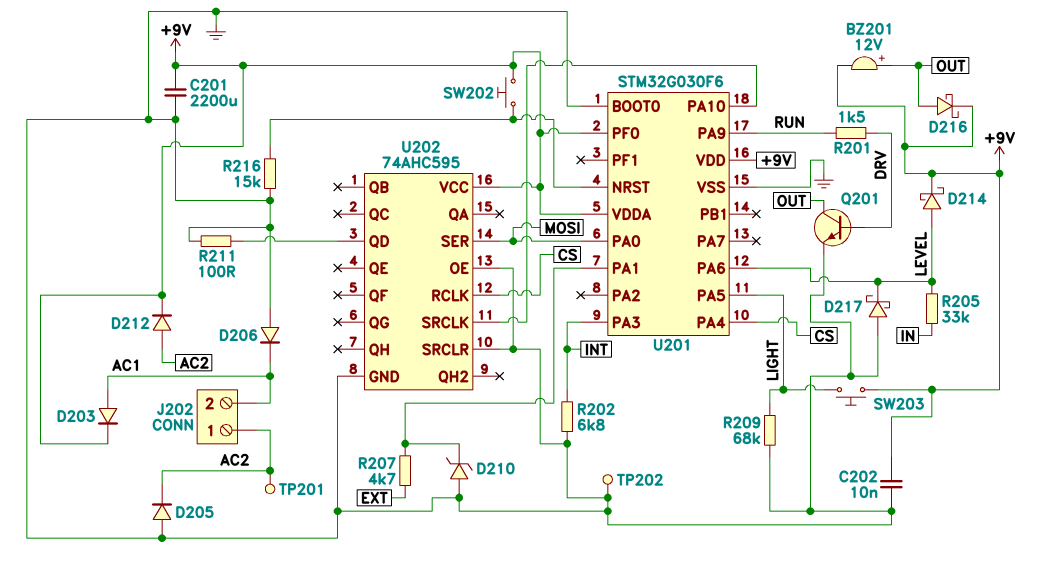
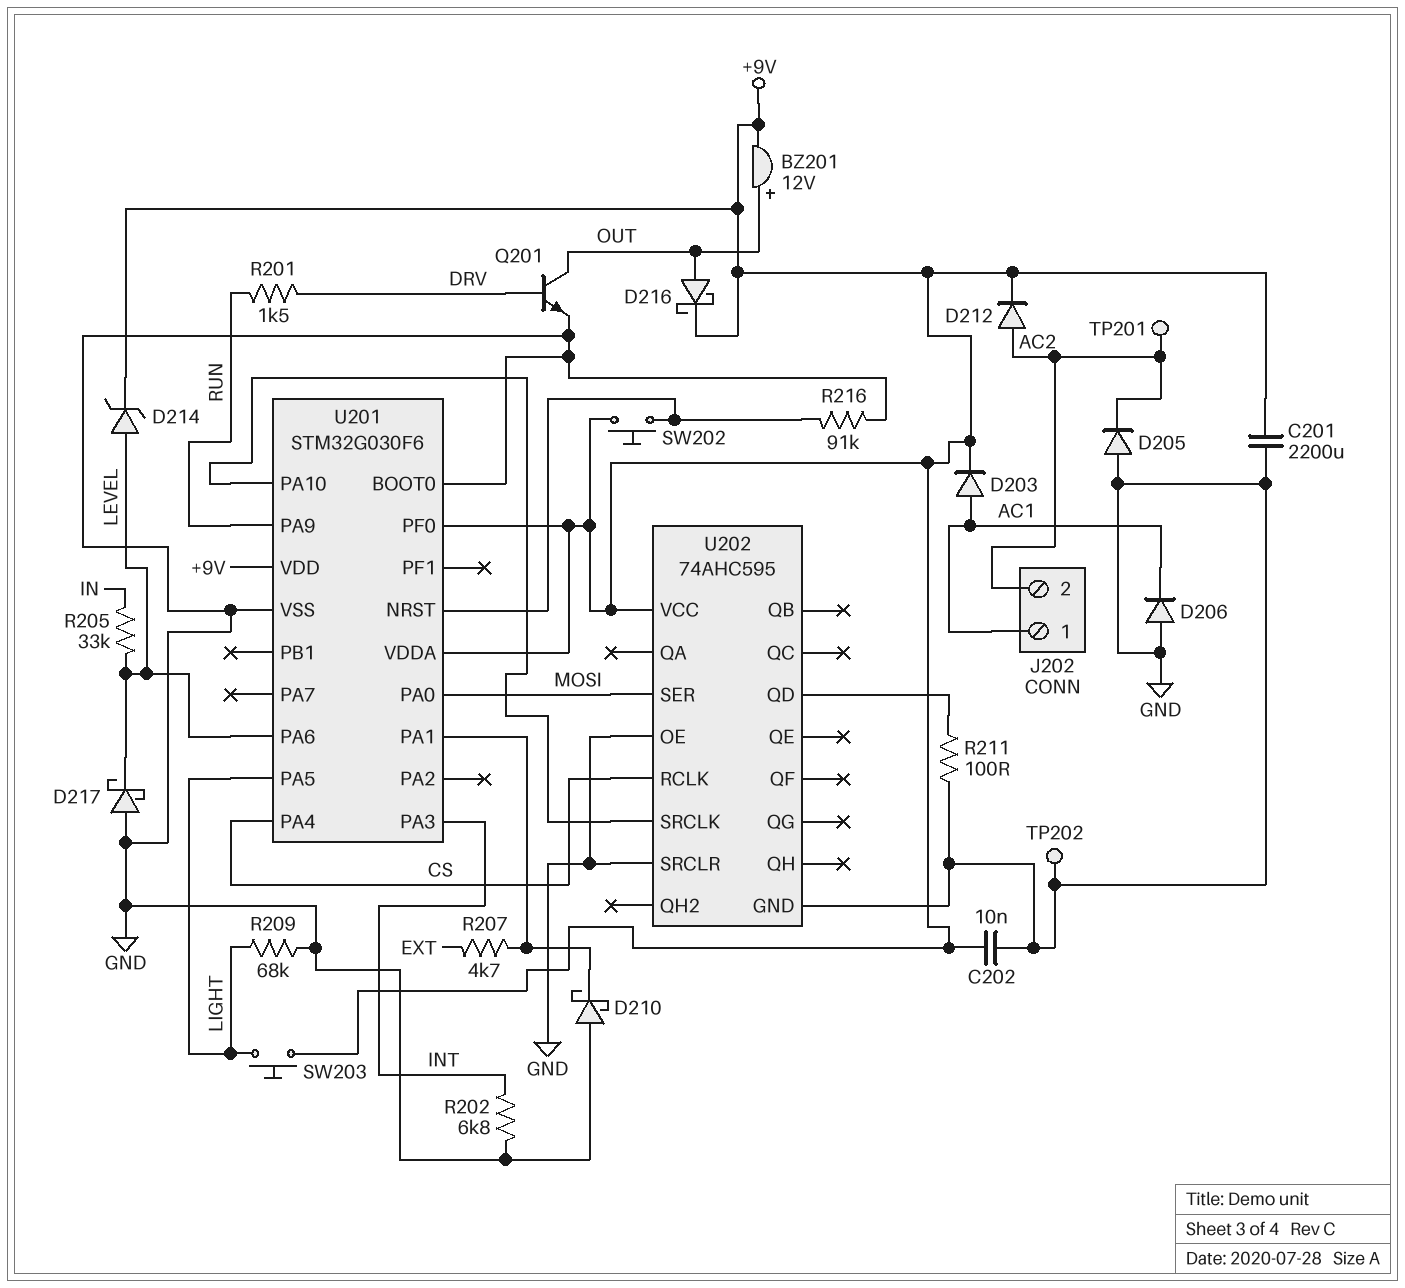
D210: zener (A GND, K U201/PA1) -> schottky (A GND, K U201/PA1)
D214: schottky (A LEVEL, K +9V) -> zener (A LEVEL, K +9V)
J202 pin 1: AC2 -> AC1
J202 pin 2: AC1 -> AC2
R216: 15k (GND, U201/NRST) -> 91k (GND, U201/NRST)

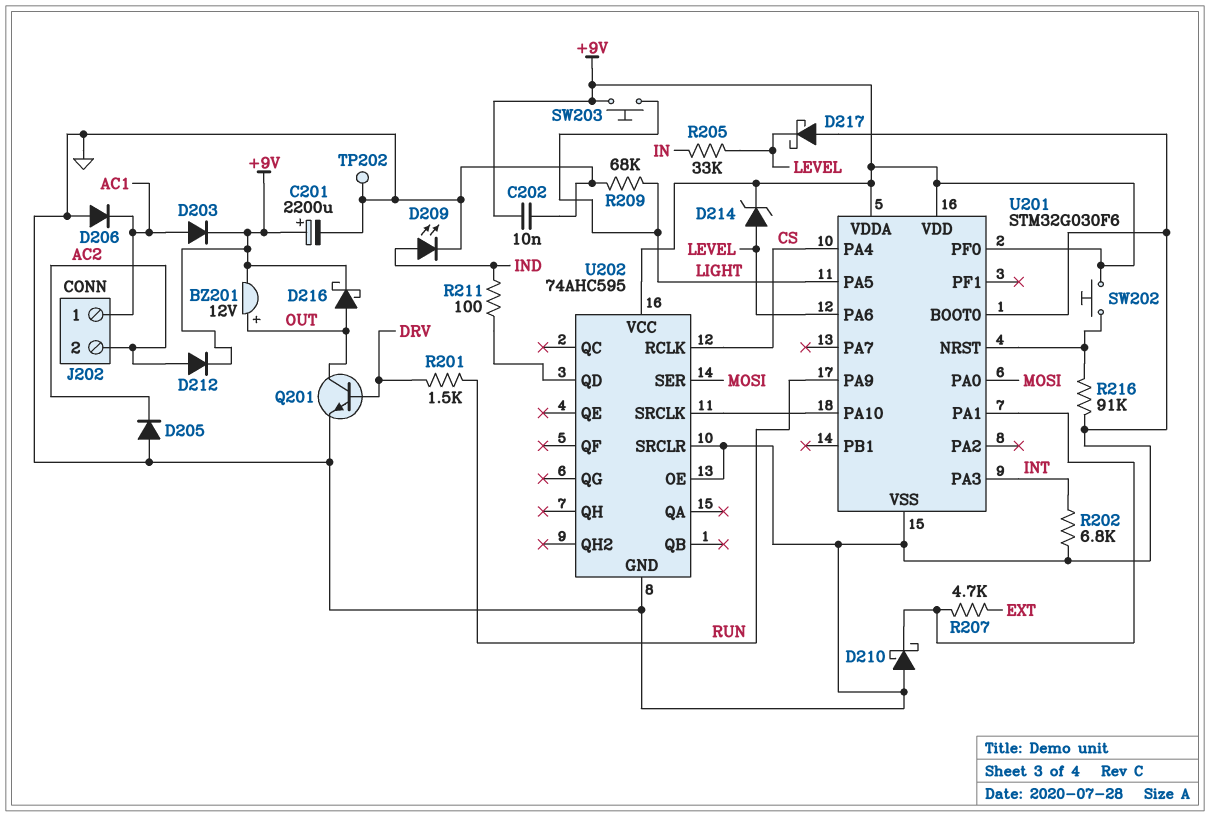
C201: 2200uF (+9V, GND) -> 2200uF (plus +9V, minus GND)
D209: none -> LED (A IND, K GND)
R211: 100 (GND, U202/QD) -> 100 (IND, U202/QD)
TP201: test point (AC2) -> none

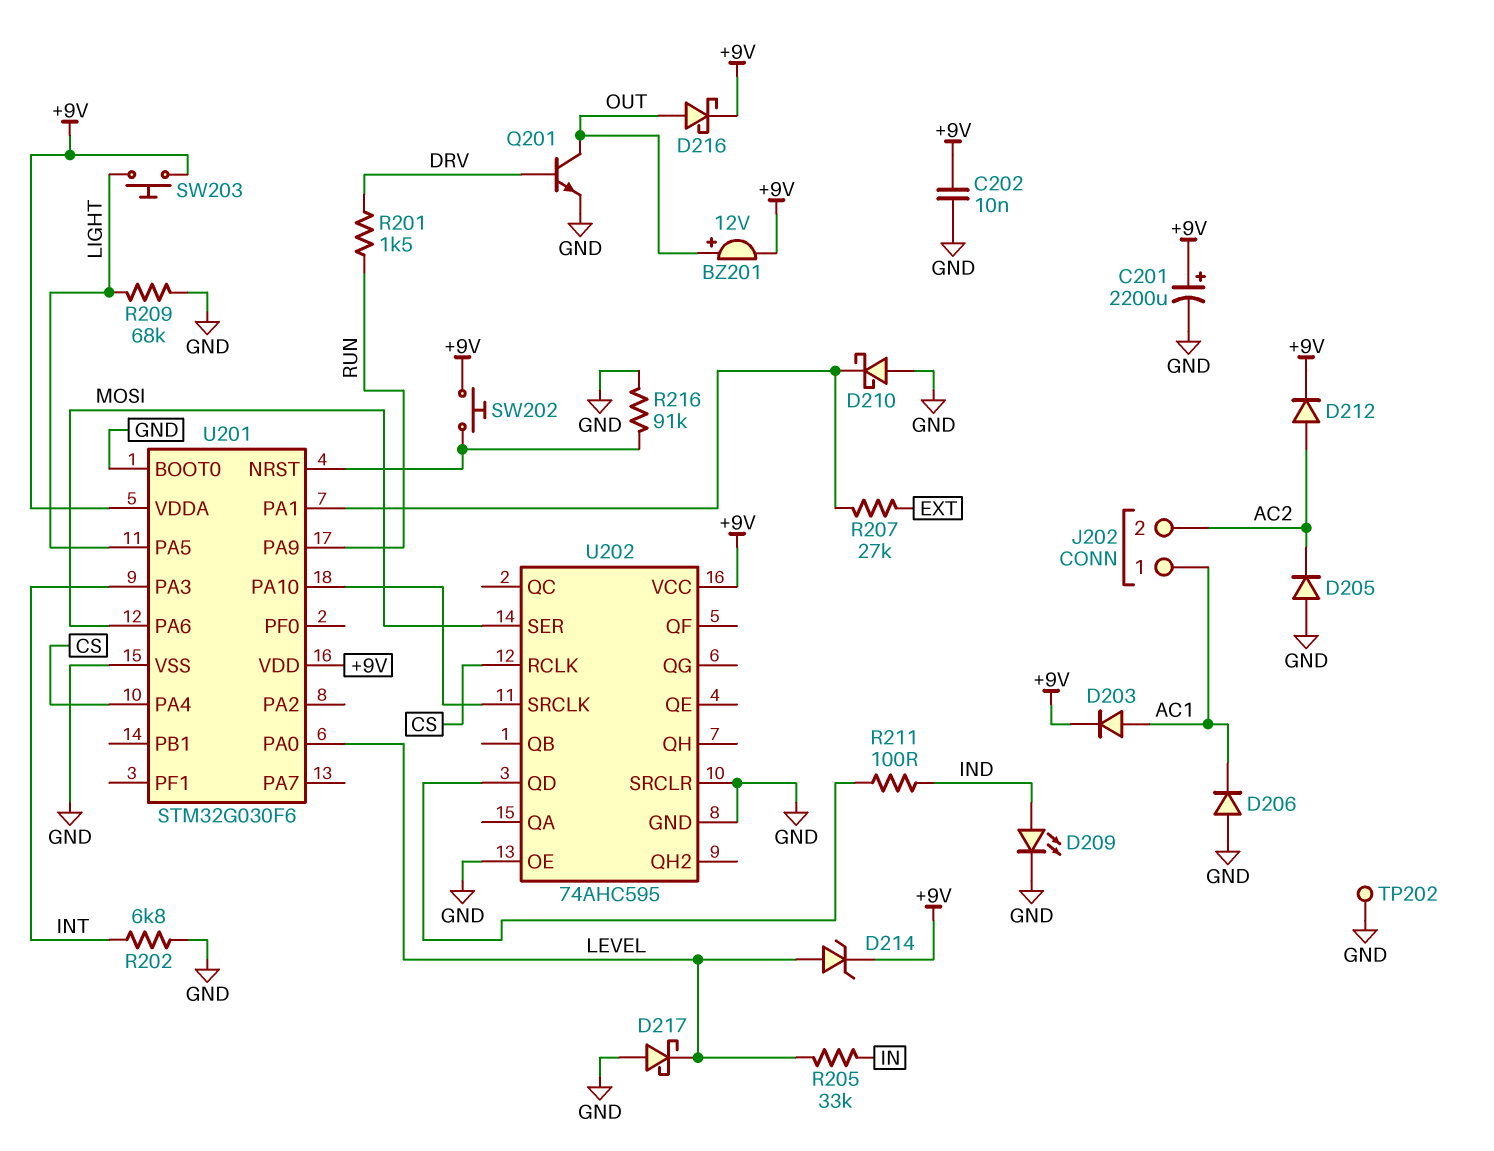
R207: 4.7k (EXT, U201/PA1) -> 27k (EXT, U201/PA1)
U201 pin PA0: MOSI -> LEVEL
U201 pin PA6: LEVEL -> MOSI
U201 pin PF0: +9V -> none

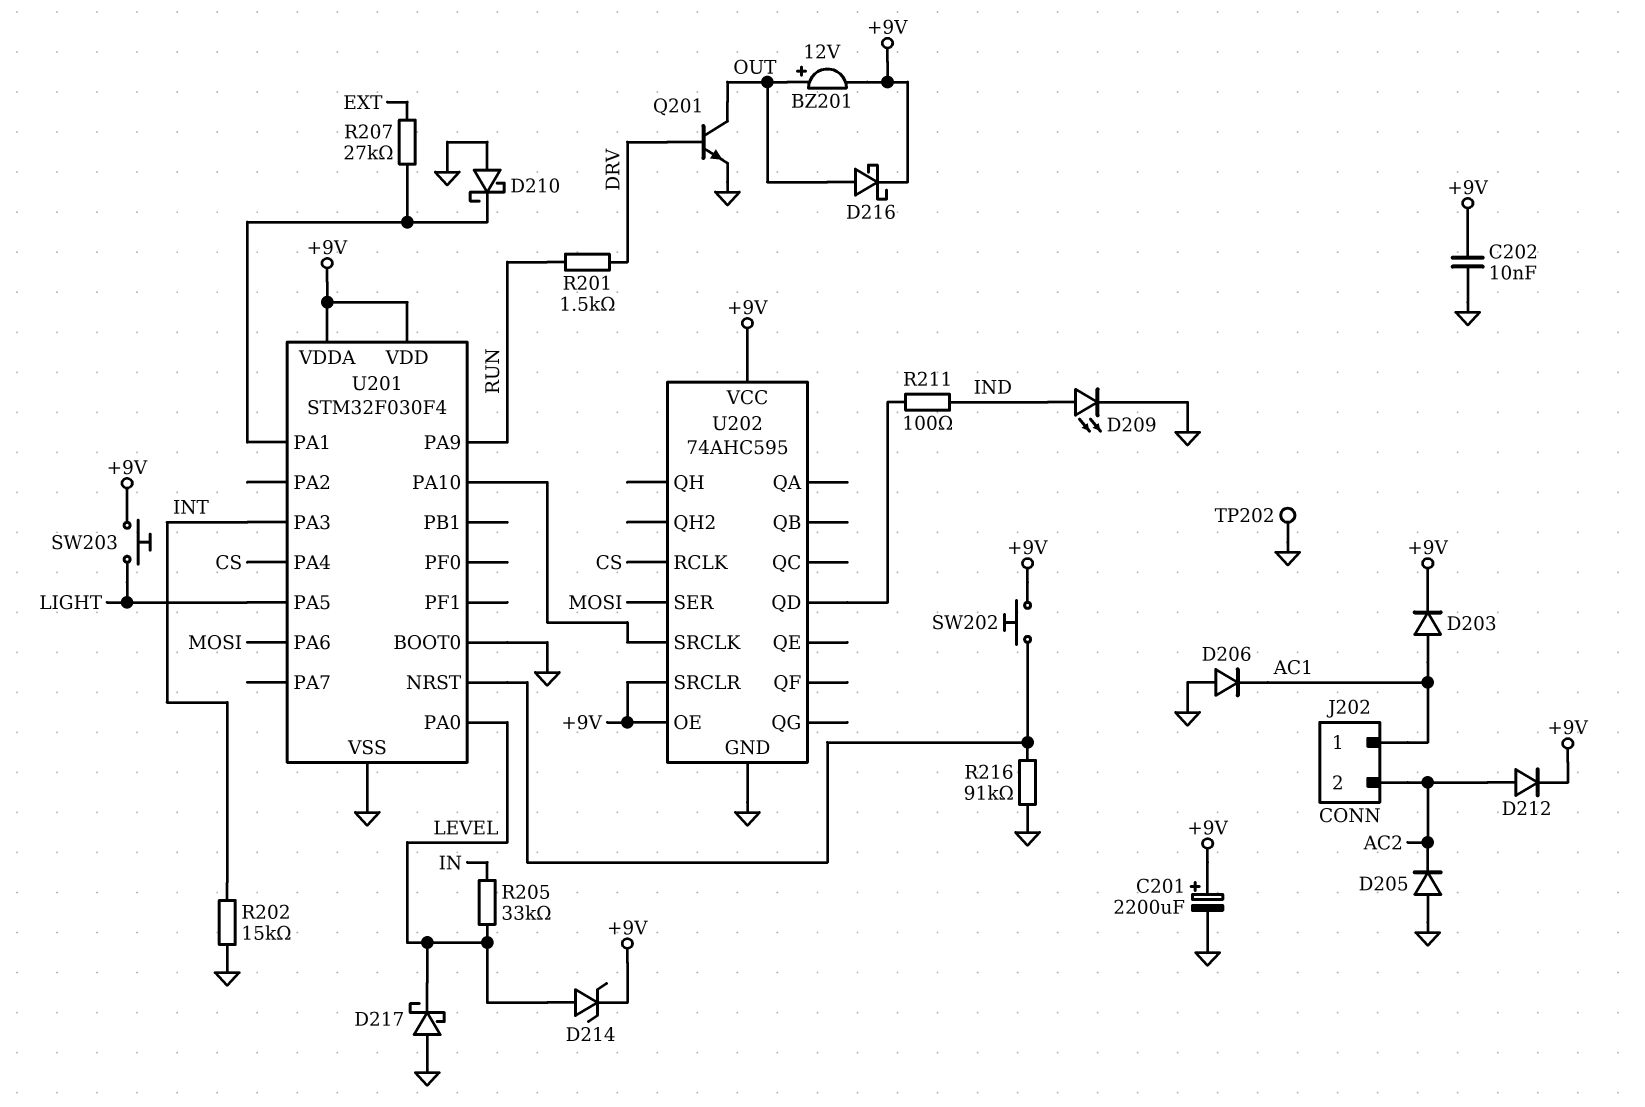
R202: 6.8k (GND, INT) -> 15k (GND, INT)
R209: 68k (GND, LIGHT) -> none
U201: STM32G030F6 -> STM32F030F4
U202 pin OE: GND -> +9V
U202 pin SRCLR: GND -> +9V

